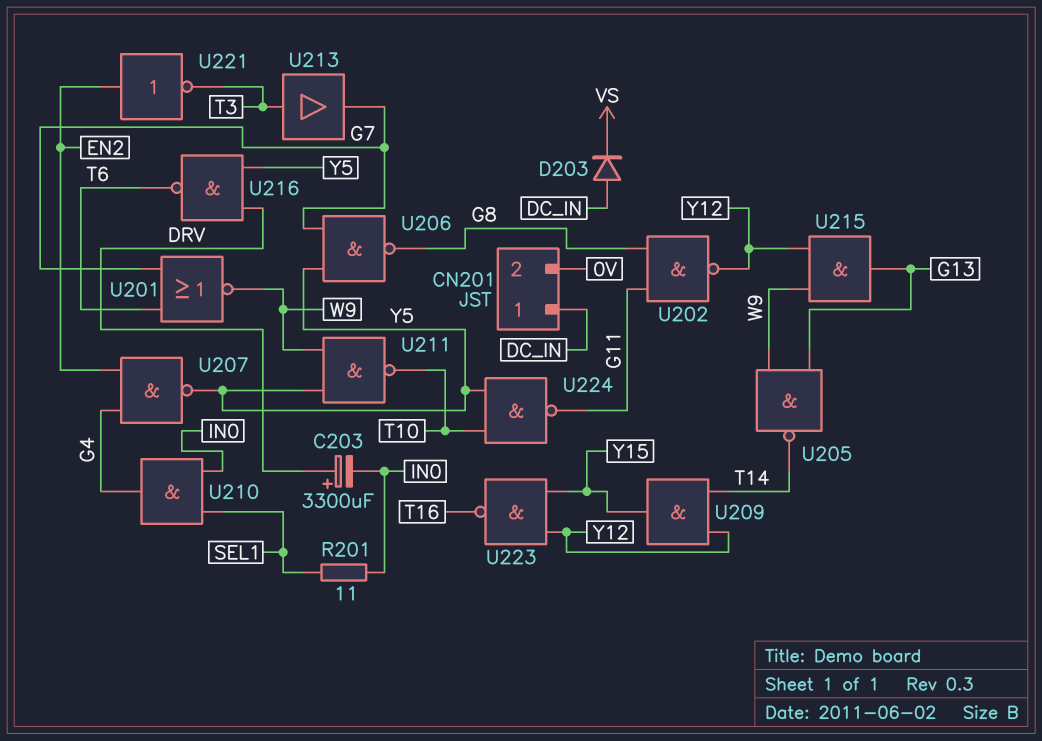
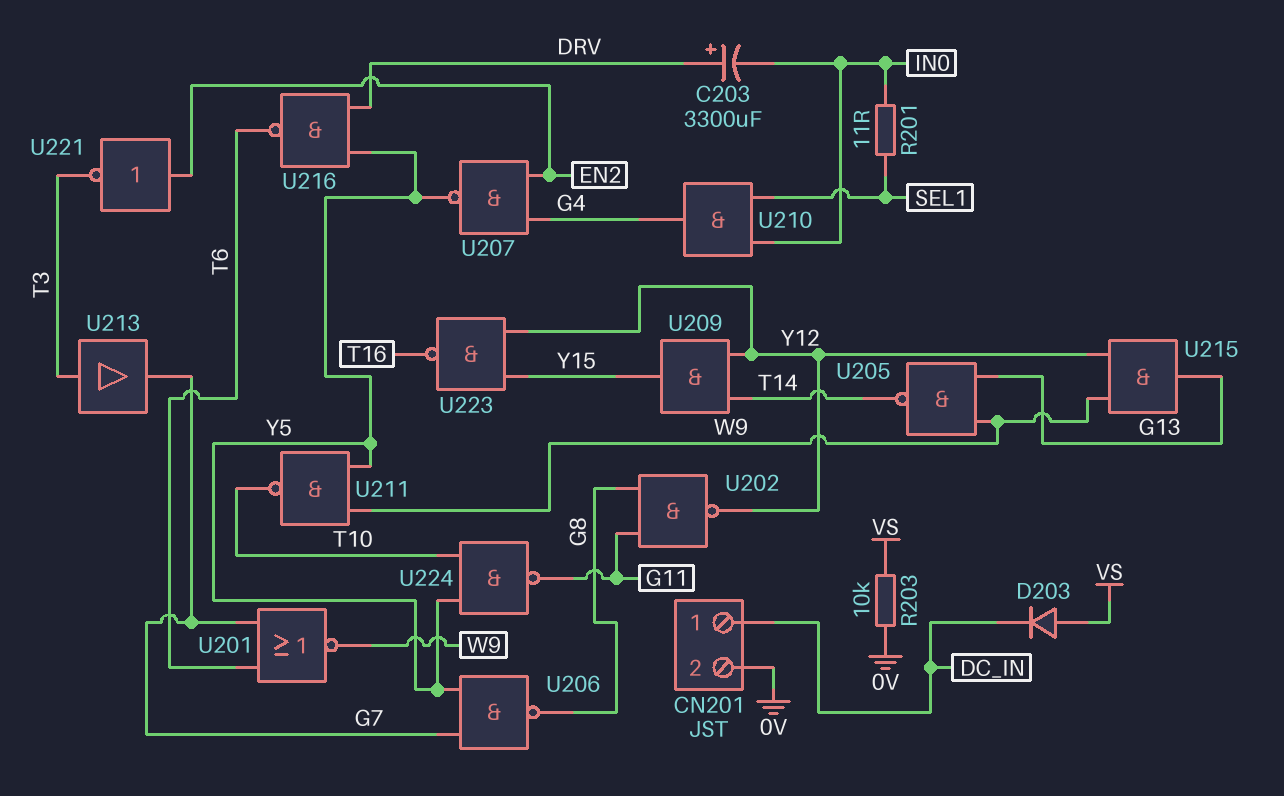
D203: diode (A DC_IN, K VS) -> diode (A VS, K DC_IN)
R203: none -> 10k (0V, VS)

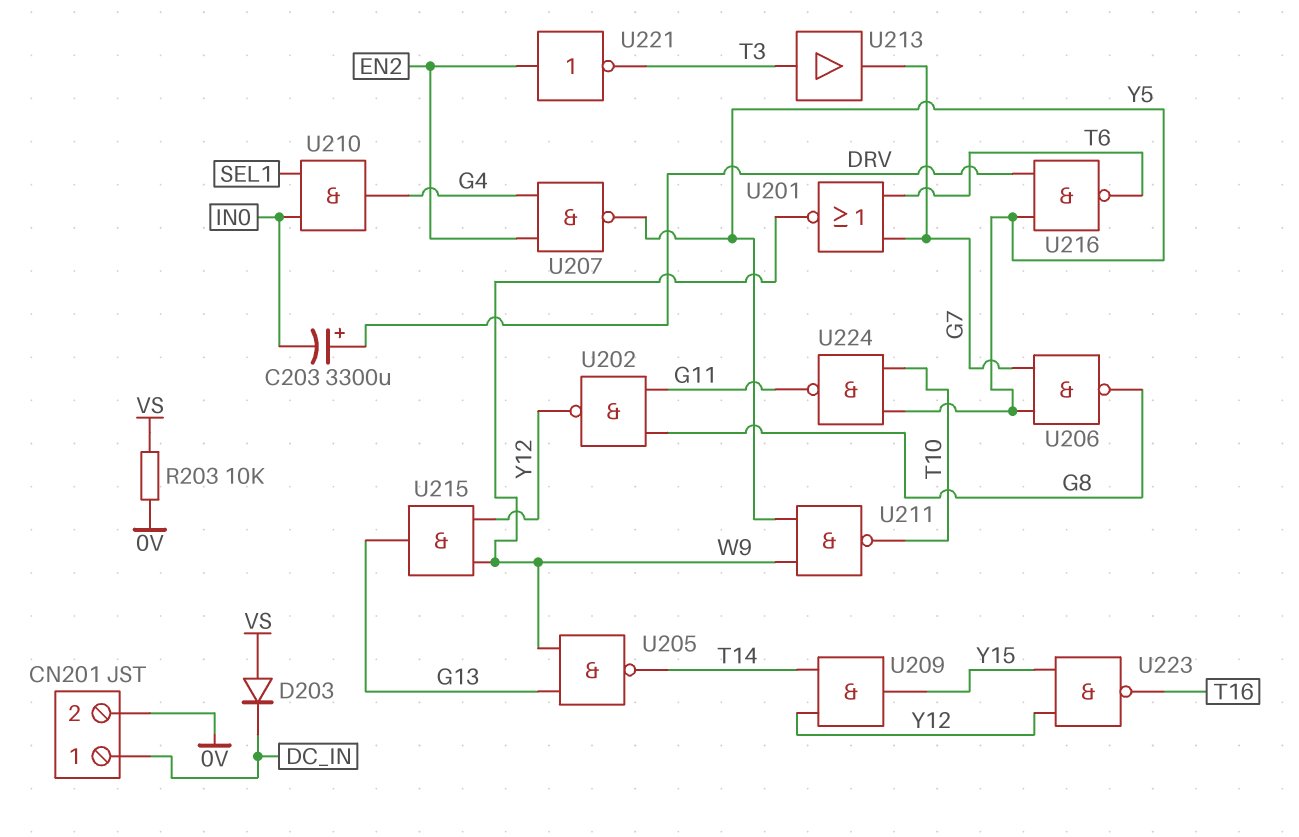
R201: 11 (IN0, SEL1) -> none

